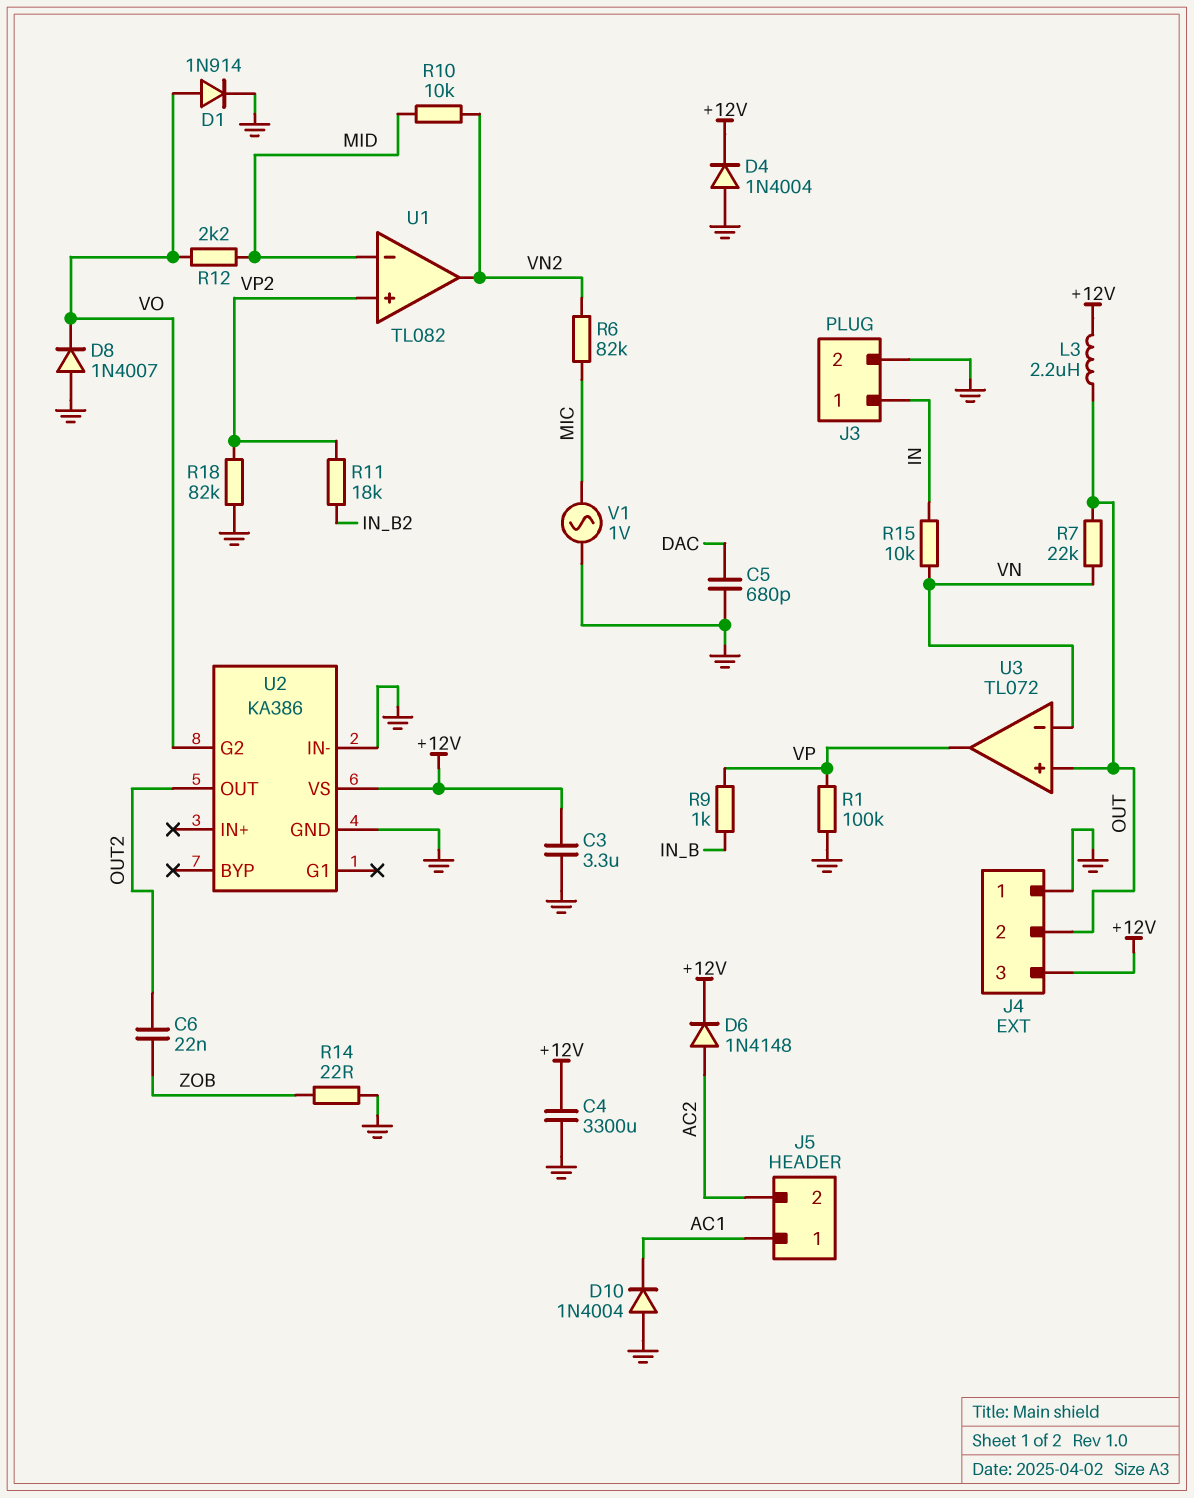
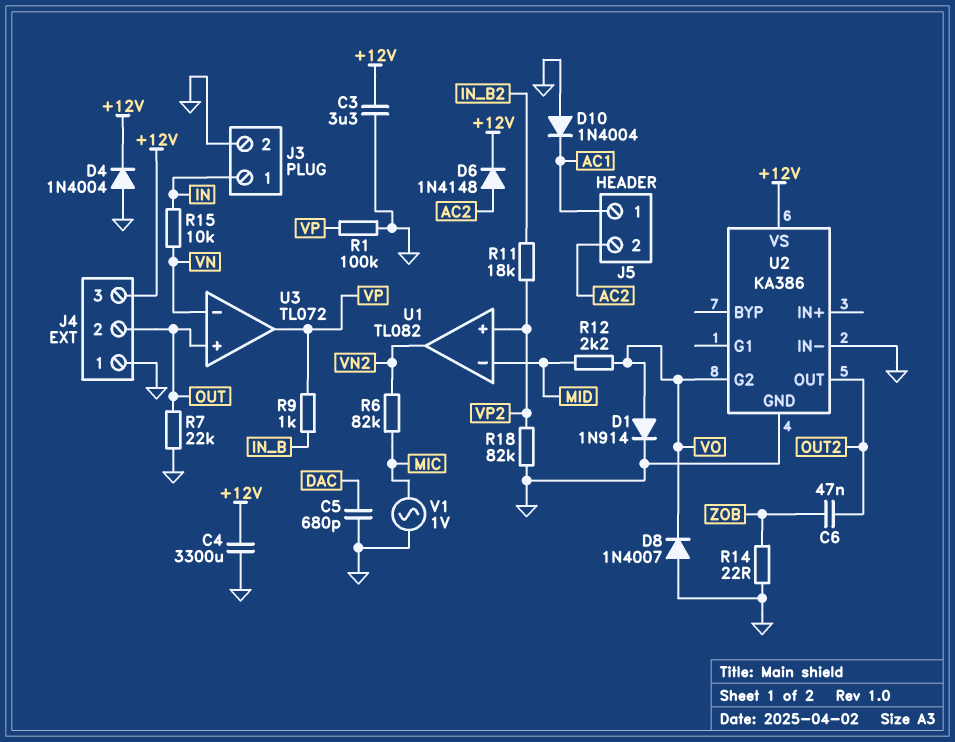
C6: 22nF (OUT2, ZOB) -> 47nF (OUT2, ZOB)
L3: 2.2uH (+12V, OUT) -> none
R7: 22k (OUT, VN) -> 22k (GND, OUT)
R10: 10k (MID, VN2) -> none

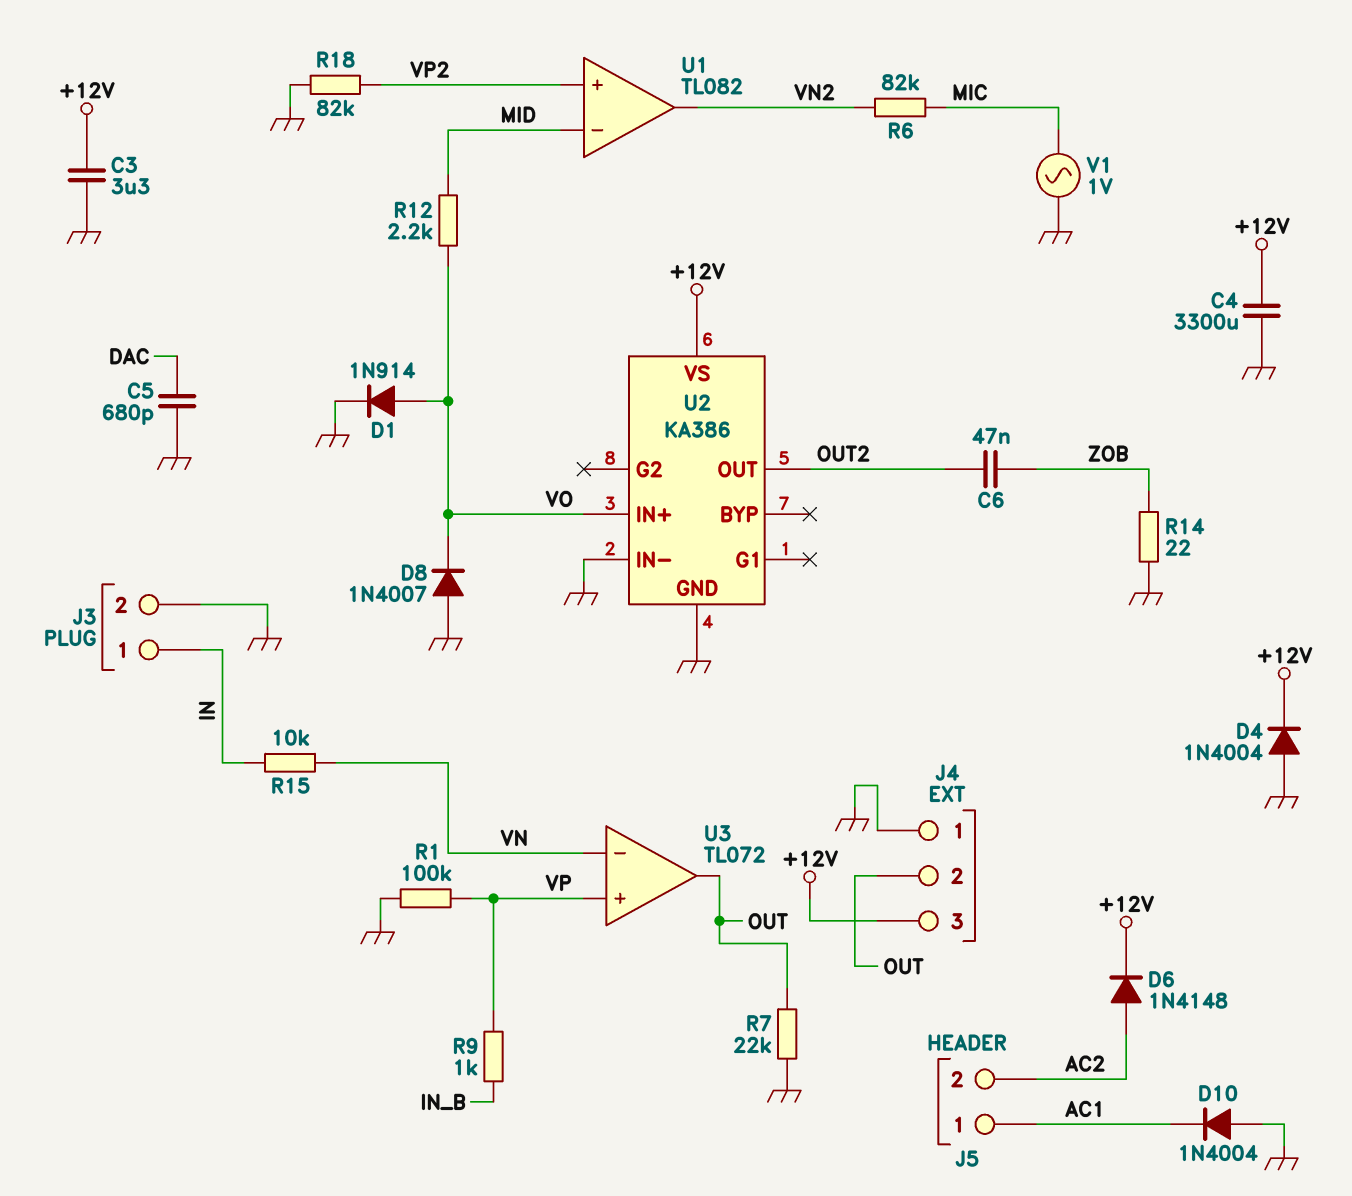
R11: 18k (IN_B2, VP2) -> none
U2 pin G2: VO -> none
U2 pin IN+: none -> VO
U3 pin in+: OUT -> VP
U3 pin out: VP -> OUT

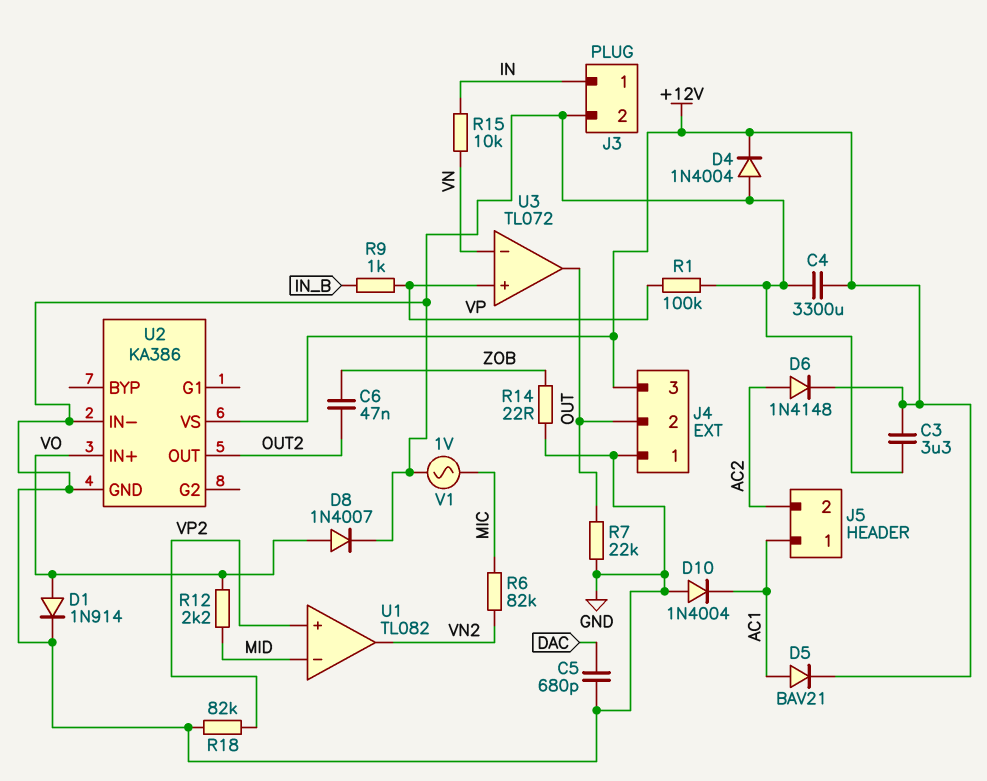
D5: none -> diode BAV21 (A AC1, K +12V)
D8: diode 1N4007 (A GND, K VO) -> diode 1N4007 (A VO, K GND)

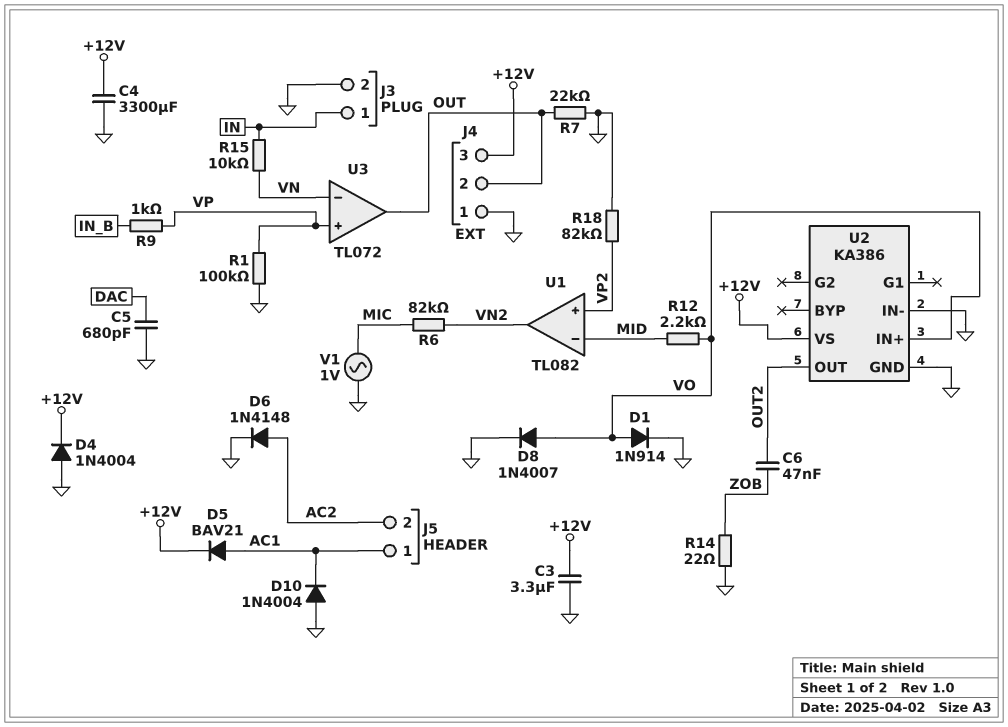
D6: diode 1N4148 (A AC2, K +12V) -> diode 1N4148 (A AC2, K GND)

